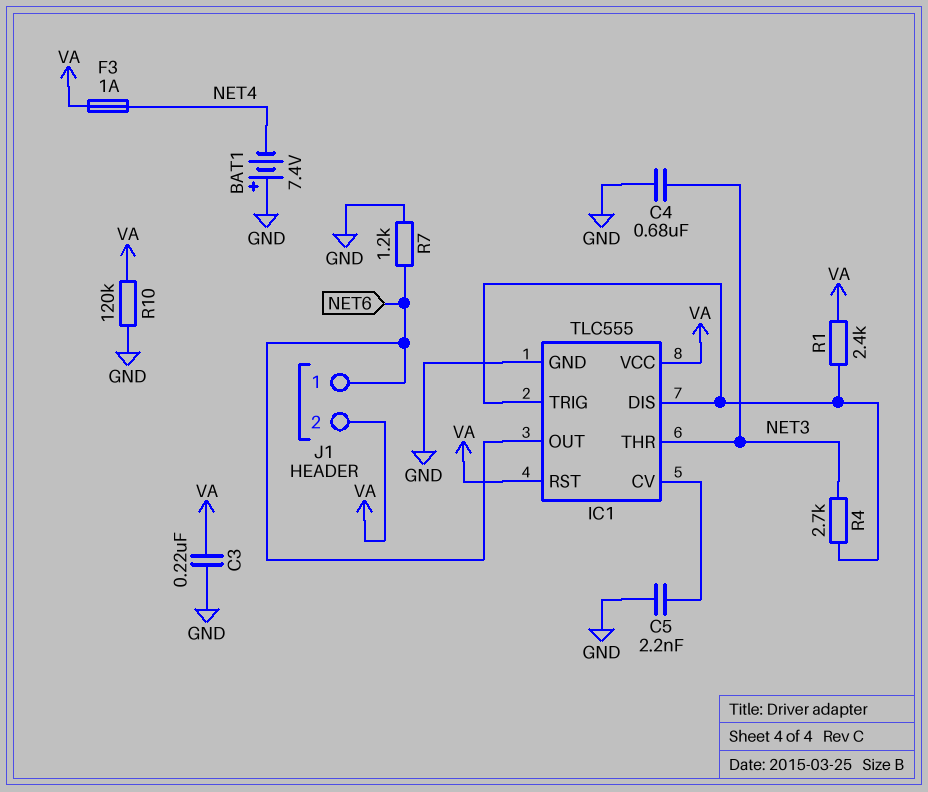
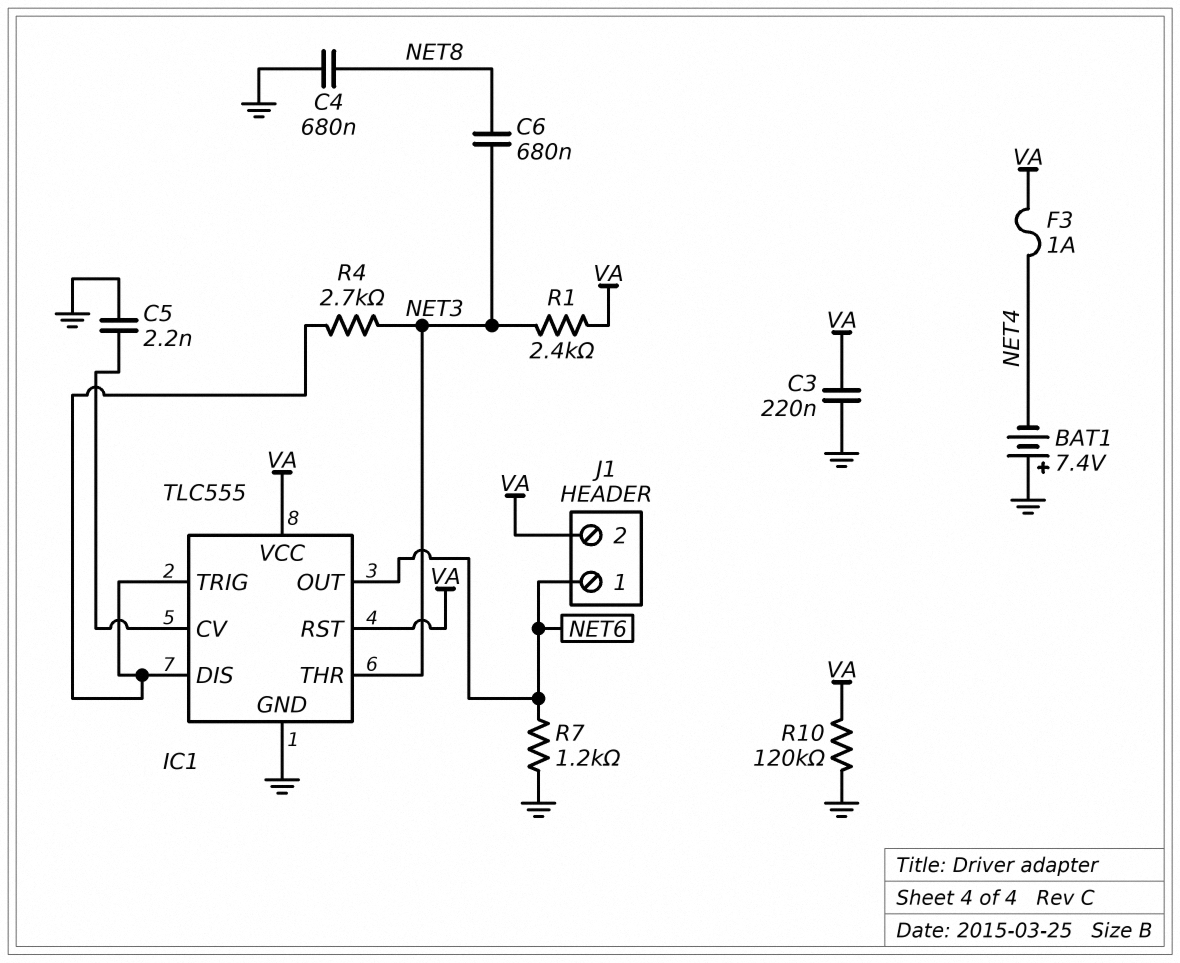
C4: 680nF (GND, NET3) -> 680nF (GND, NET8)
C6: none -> 680nF (NET3, NET8)
R1: 2.4k (IC1/DIS, VA) -> 2.4k (NET3, VA)

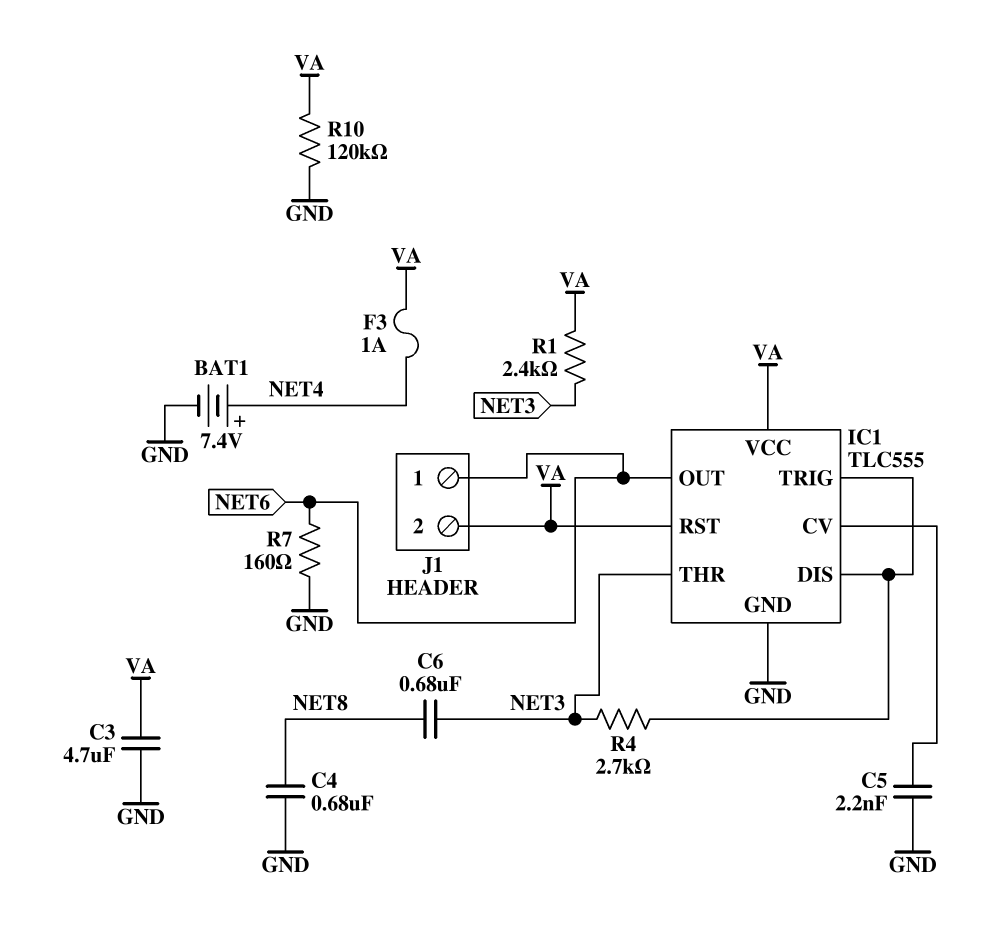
BAT1: 7.4V (plus GND, minus NET4) -> 7.4V (plus NET4, minus GND)
C3: 220nF (GND, VA) -> 4.7uF (GND, VA)
R7: 1.2k (GND, NET6) -> 160 (GND, NET6)

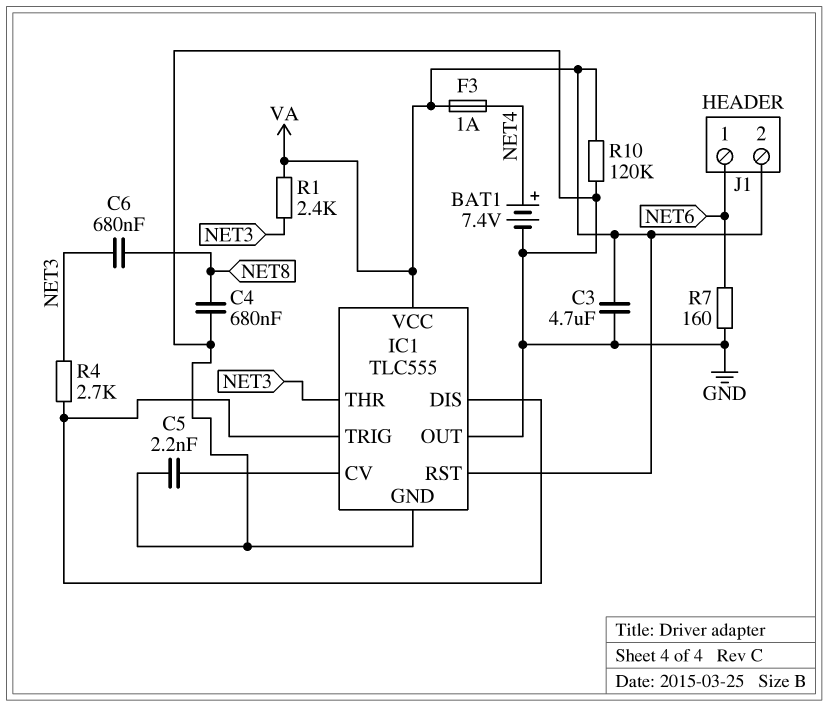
IC1 pin OUT: NET6 -> GND

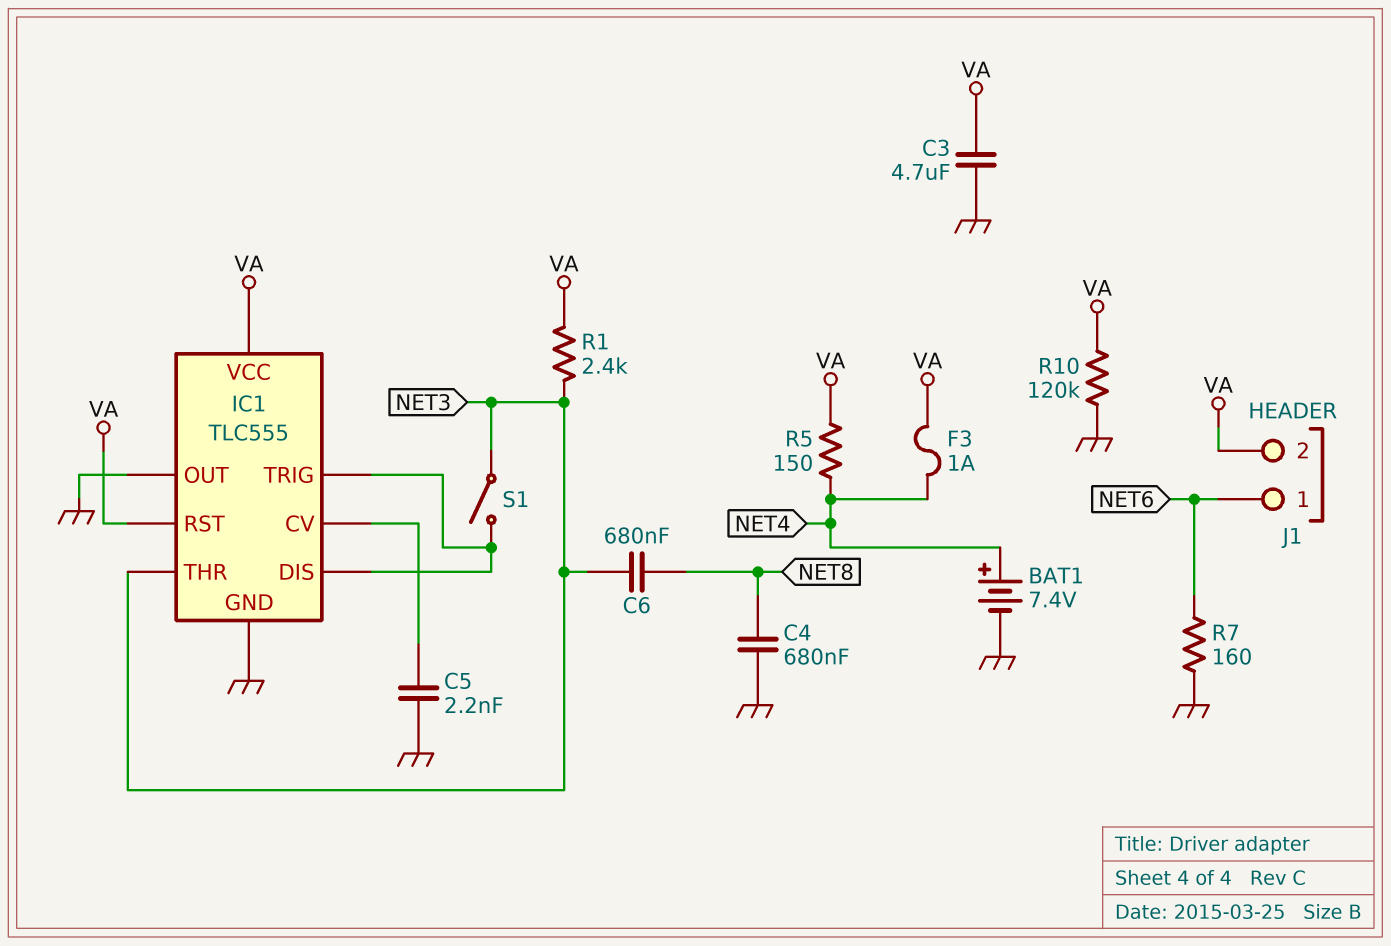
R4: 2.7k (IC1/DIS, NET3) -> none
R5: none -> 150 (NET4, VA)
S1: none -> switch (IC1/DIS, NET3)

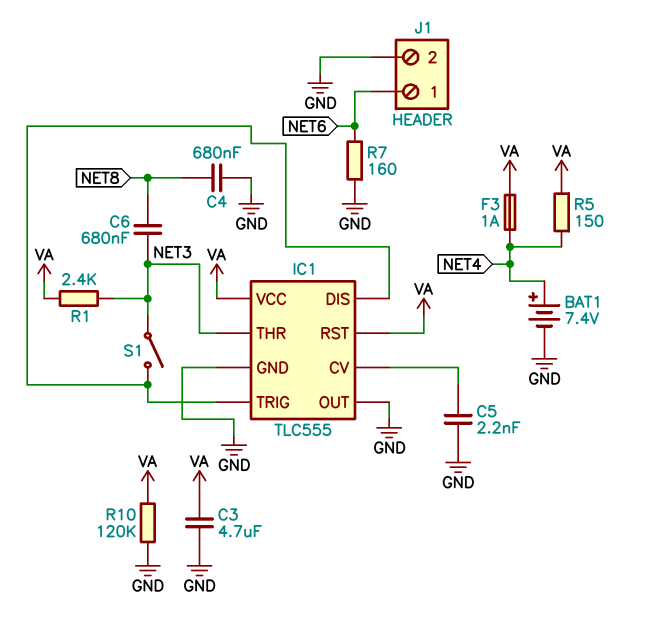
J1 pin 2: VA -> GND

